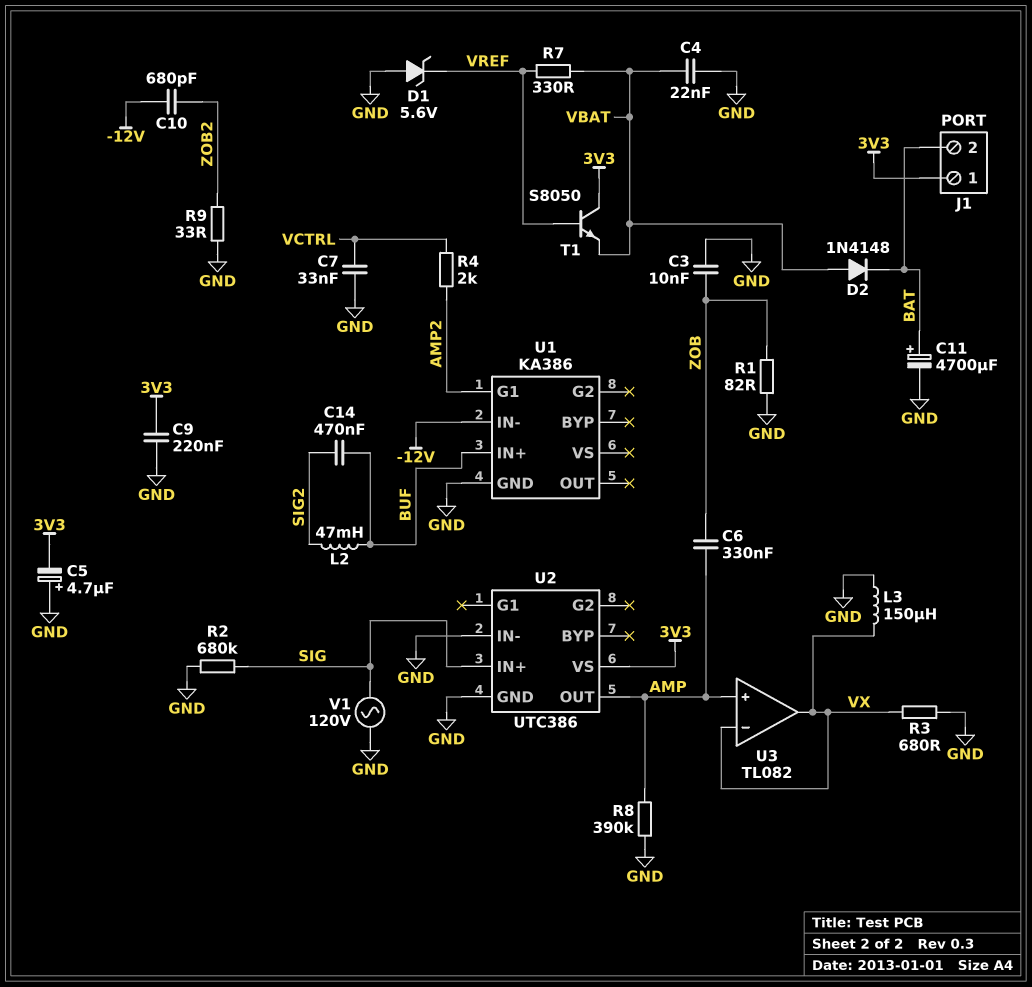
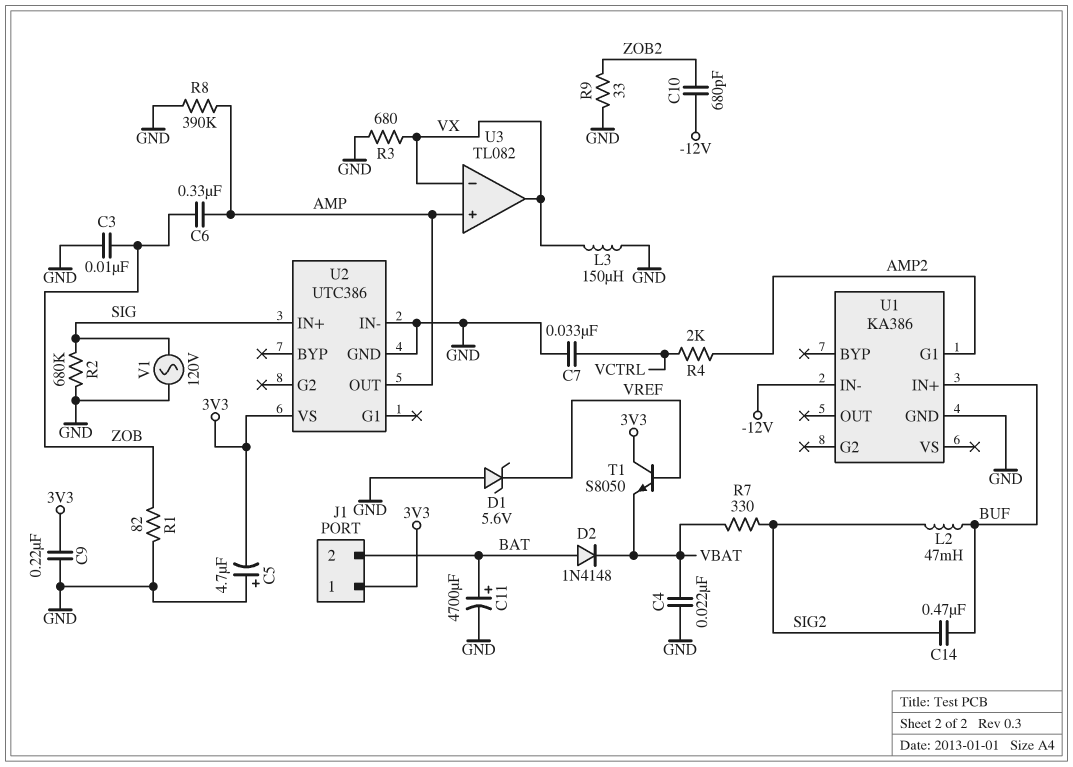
D2: diode 1N4148 (A VBAT, K BAT) -> diode 1N4148 (A BAT, K VBAT)
R7: 330 (VBAT, VREF) -> 330 (SIG2, VBAT)

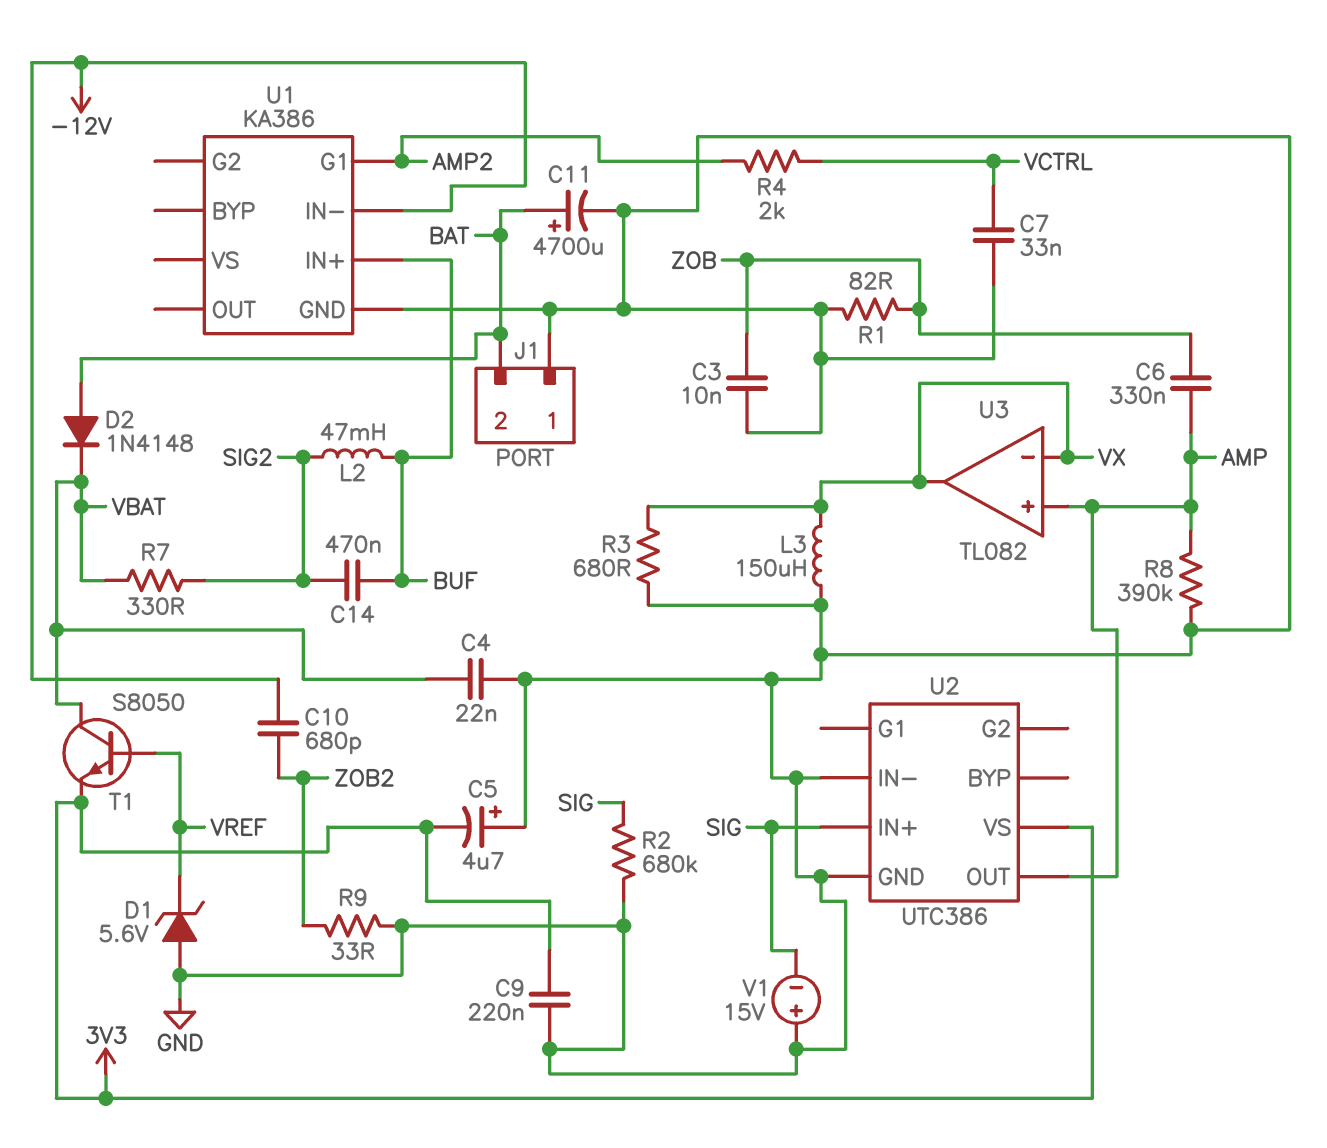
J1 pin 1: 3V3 -> GND
T1: NPN S8050 (B VREF, C 3V3, E VBAT) -> NPN S8050 (B VREF, C VBAT, E 3V3)
V1: AC 120V (GND, SIG) -> 15V (plus GND, minus SIG)

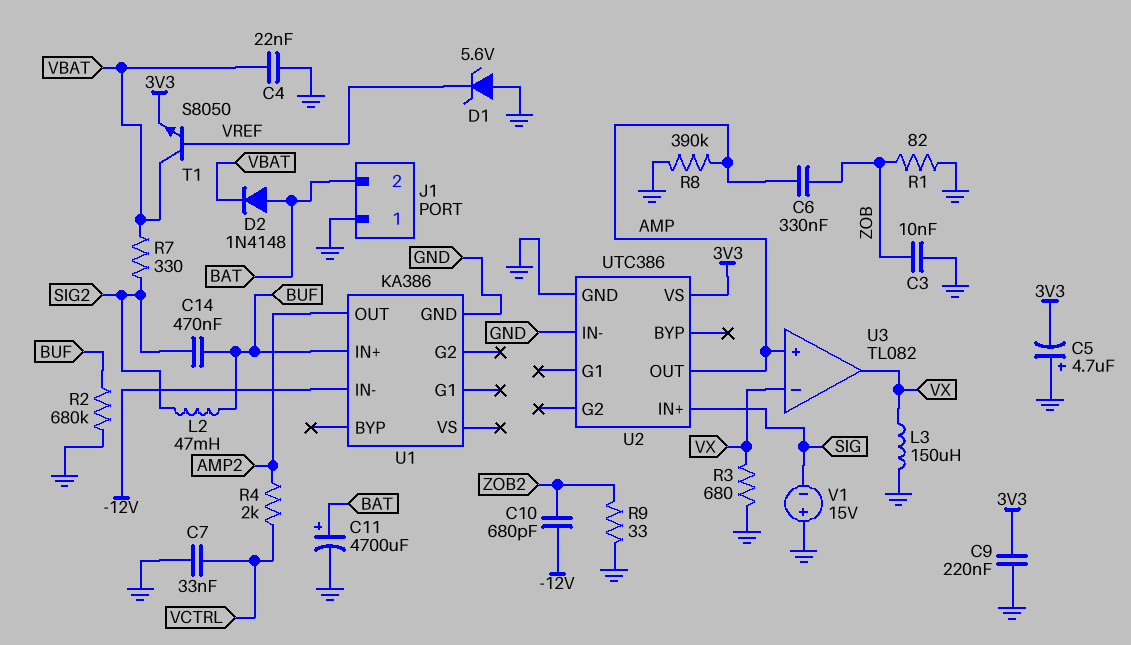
R2: 680k (GND, SIG) -> 680k (BUF, GND)
U1 pin G1: AMP2 -> none
U1 pin OUT: none -> AMP2

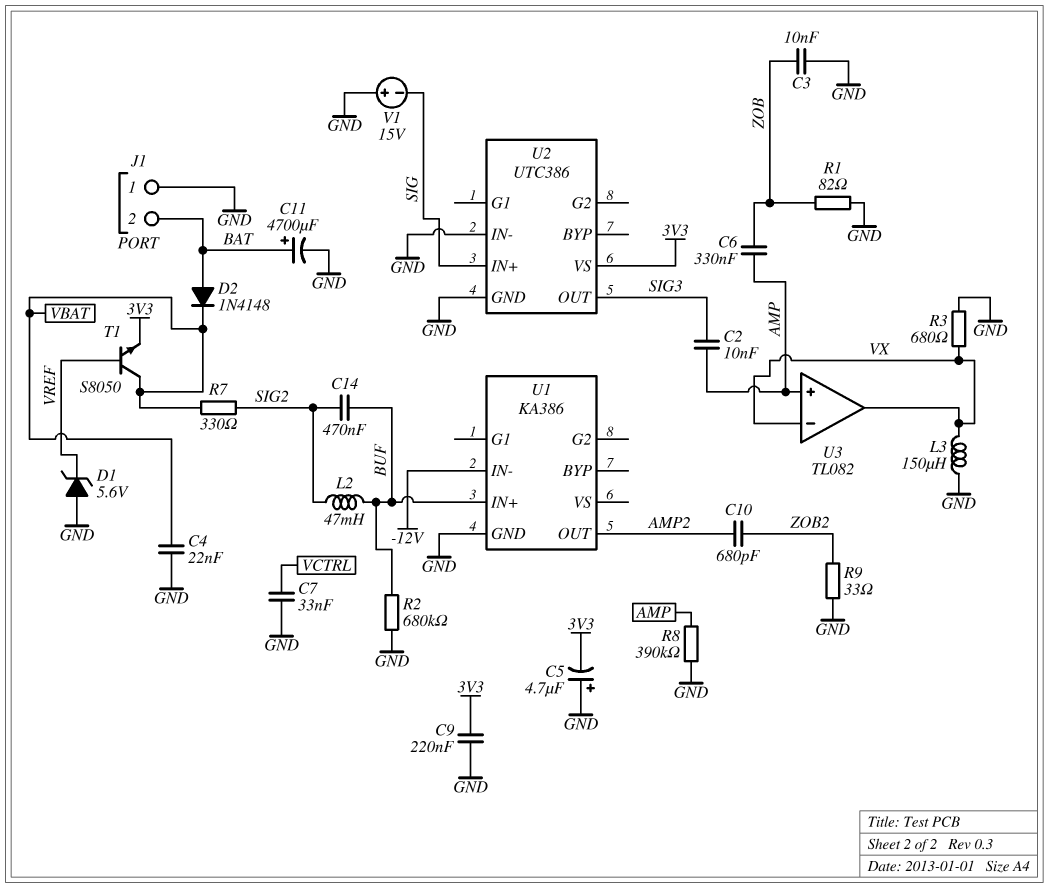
C2: none -> 10nF (AMP, SIG3)
C10: 680pF (-12V, ZOB2) -> 680pF (AMP2, ZOB2)
R4: 2k (AMP2, VCTRL) -> none
U2 pin OUT: AMP -> SIG3

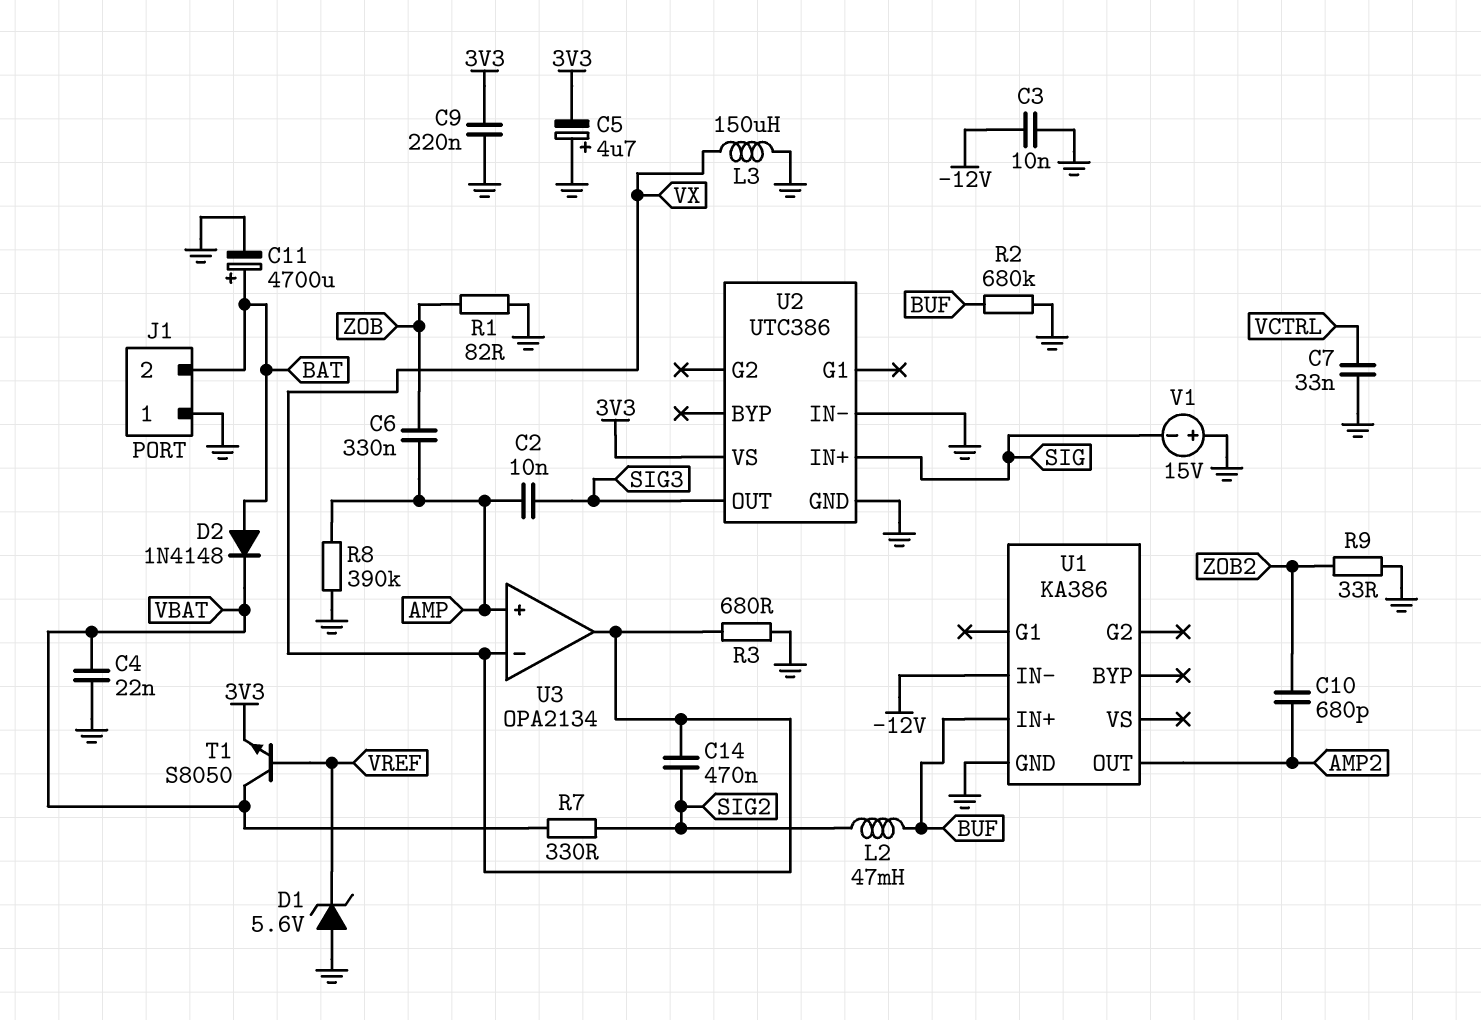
C3: 10nF (GND, ZOB) -> 10nF (-12V, GND)
C14: 470nF (BUF, SIG2) -> 470nF (SIG2, VX)
U3: TL082 -> OPA2134

